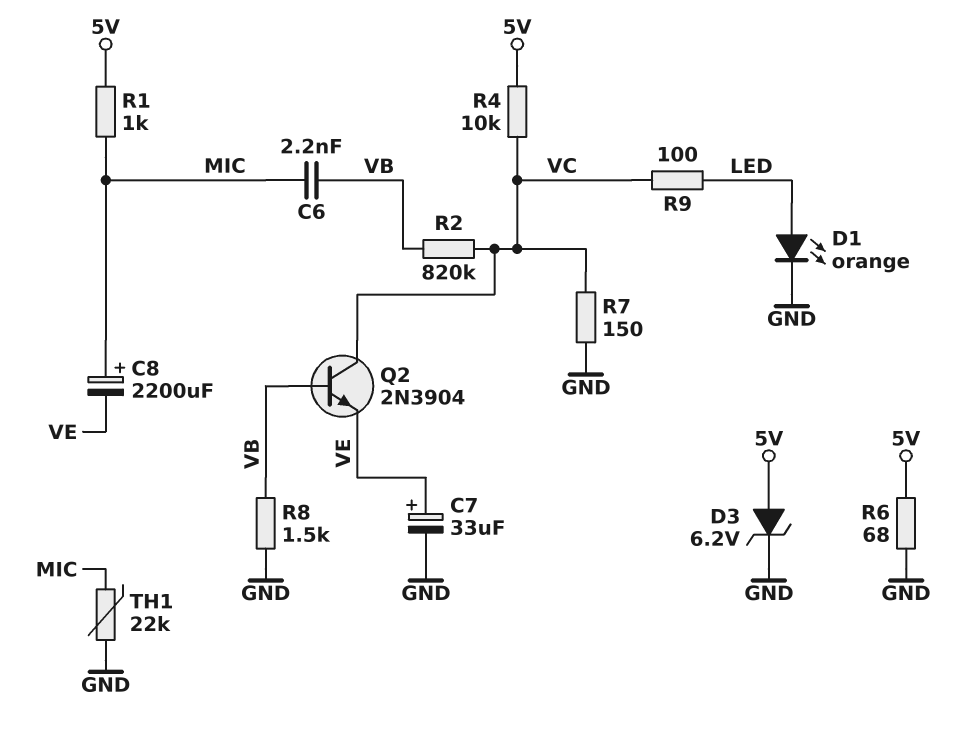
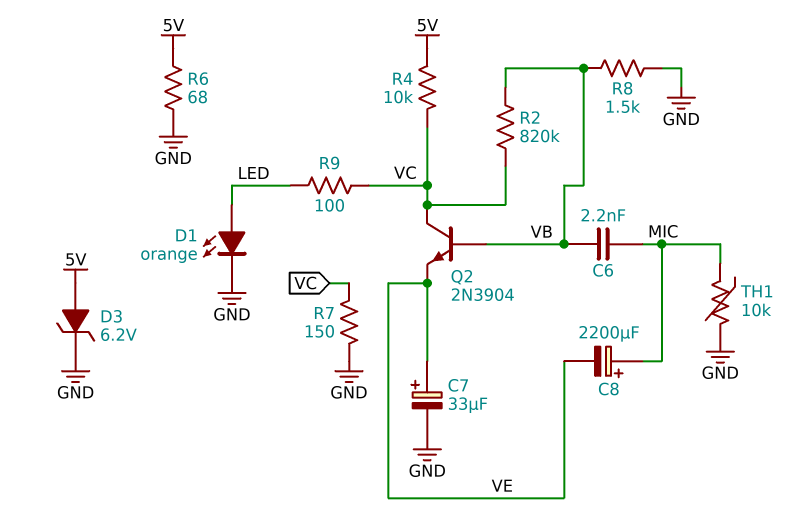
R1: 1k (5V, MIC) -> none
TH1: 22k (GND, MIC) -> 10k (GND, MIC)

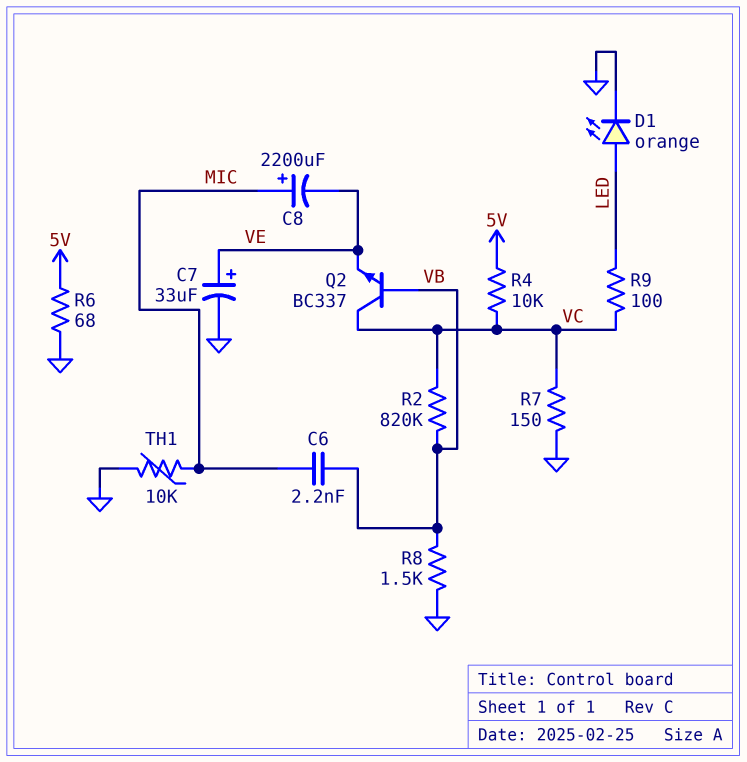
D3: zener 6.2V (A 5V, K GND) -> none
Q2: NPN 2N3904 (B VB, C VC, E VE) -> NPN BC337 (B VB, C VC, E VE)

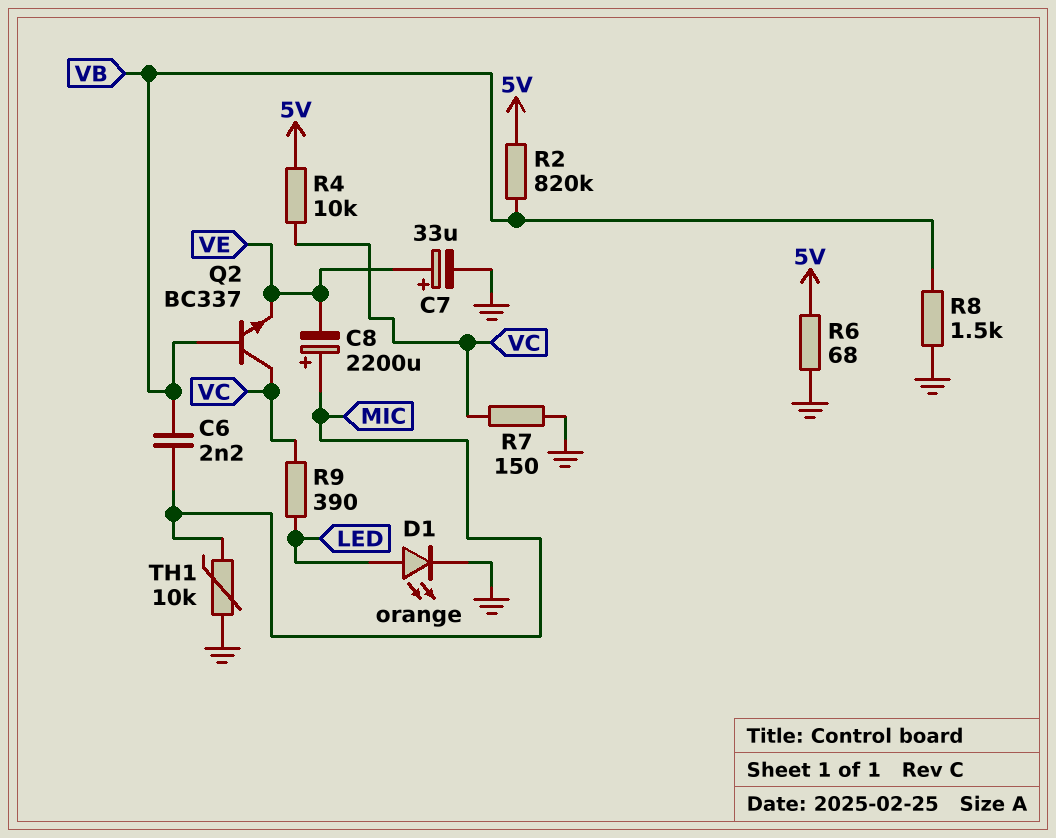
R2: 820k (VB, VC) -> 820k (5V, VB)
R9: 100 (LED, VC) -> 390 (LED, VC)

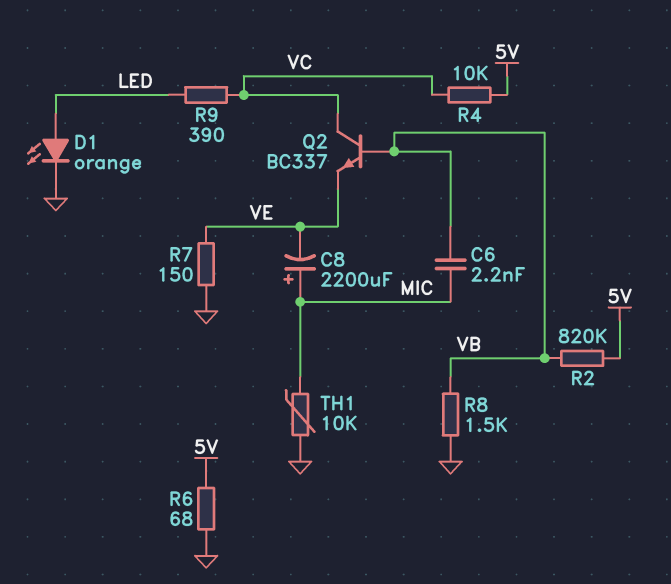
C7: 33uF (plus VE, minus GND) -> none
R7: 150 (GND, VC) -> 150 (GND, VE)

